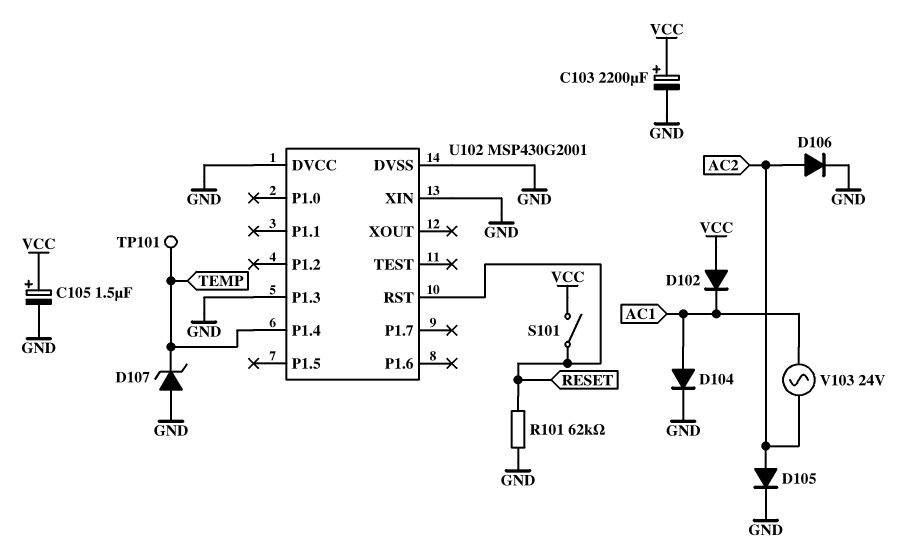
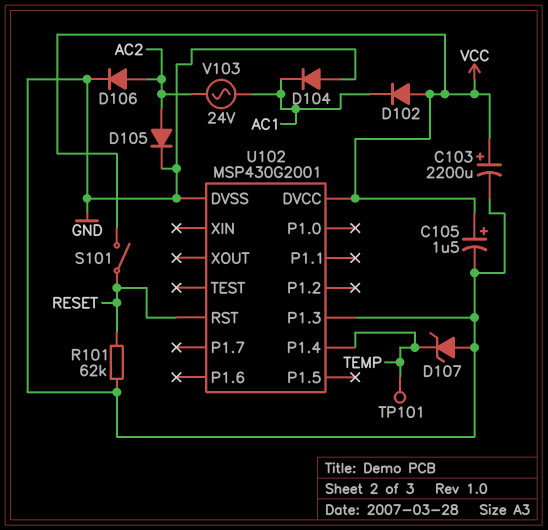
D104: diode (A AC1, K GND) -> diode (A GND, K AC1)
U102 pin DVCC: GND -> VCC
U102 pin XIN: GND -> none

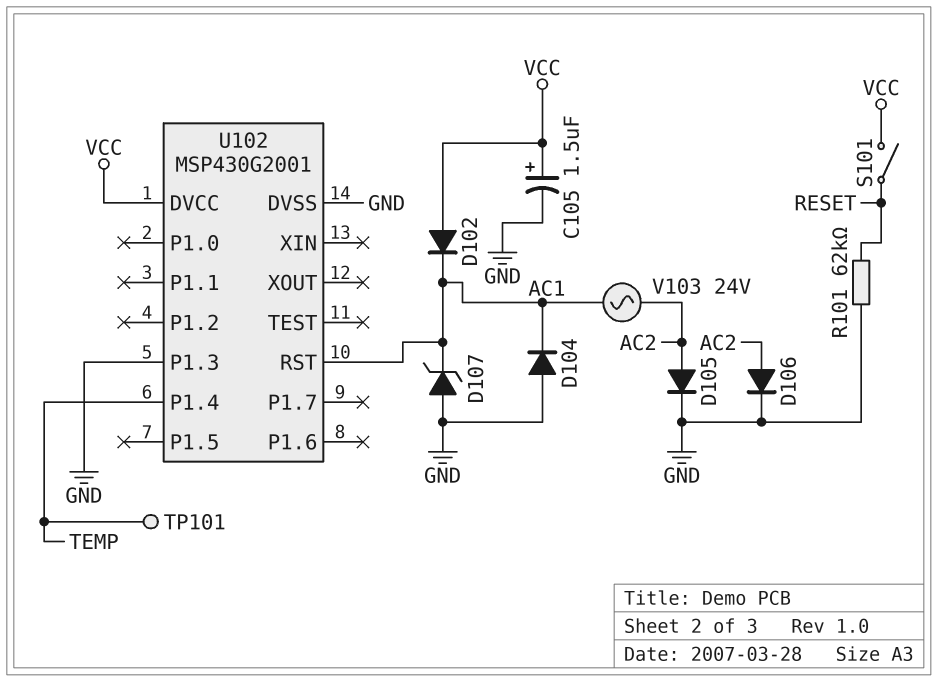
C103: 2200uF (plus VCC, minus GND) -> none
D107: zener (A GND, K TEMP) -> zener (A GND, K AC1)
U102 pin RST: RESET -> AC1

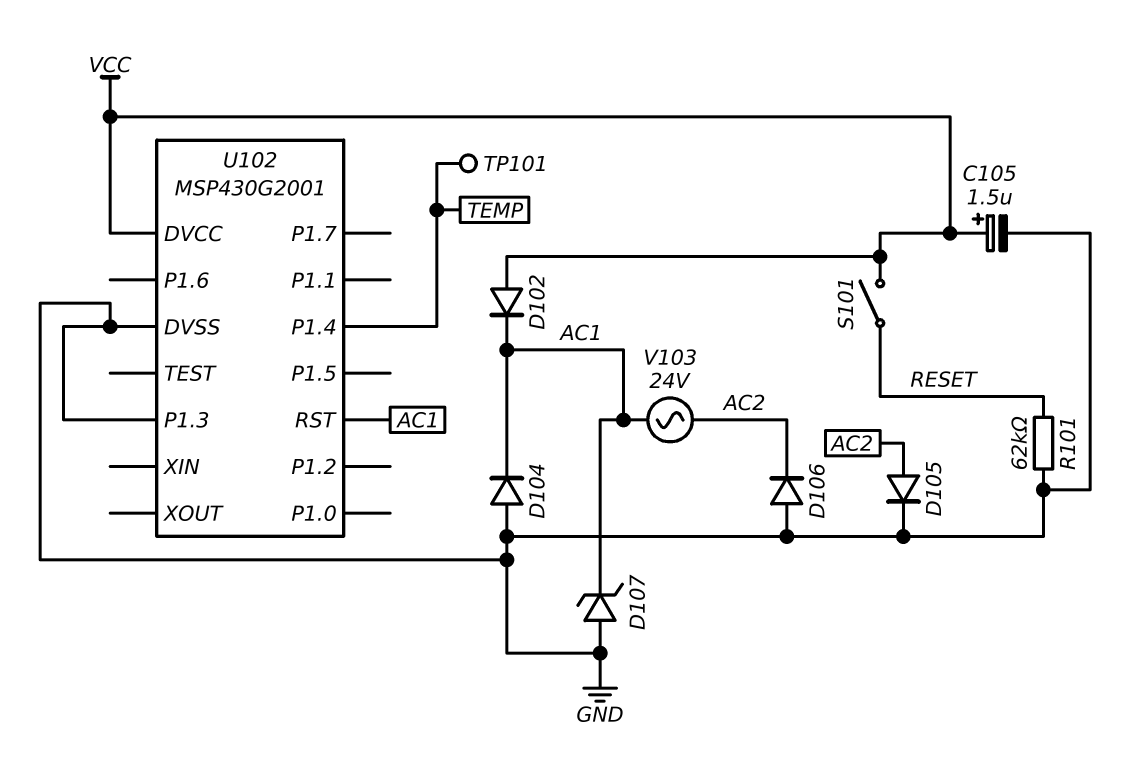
D106: diode (A AC2, K GND) -> diode (A GND, K AC2)

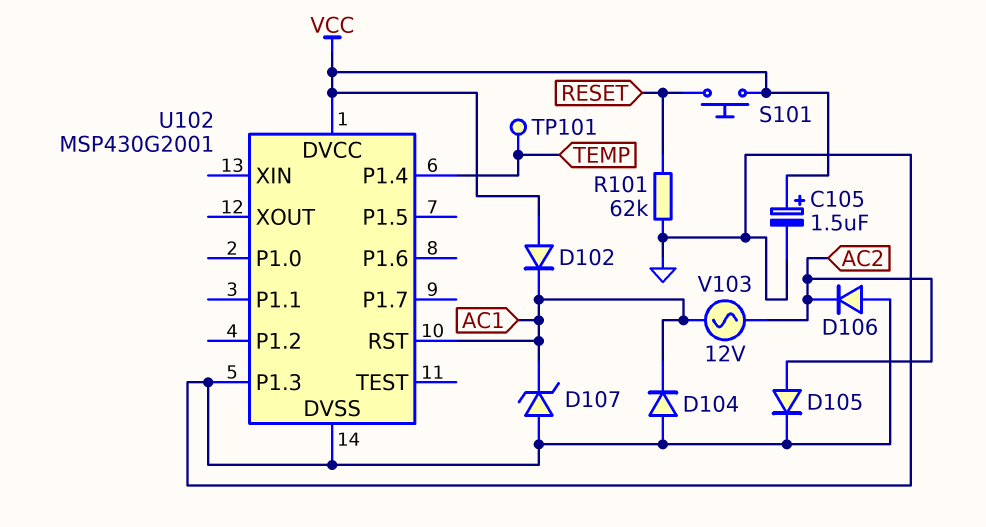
S101: switch (RESET, VCC) -> button (RESET, VCC)
V103: AC 24V (AC1, AC2) -> AC 12V (AC1, AC2)

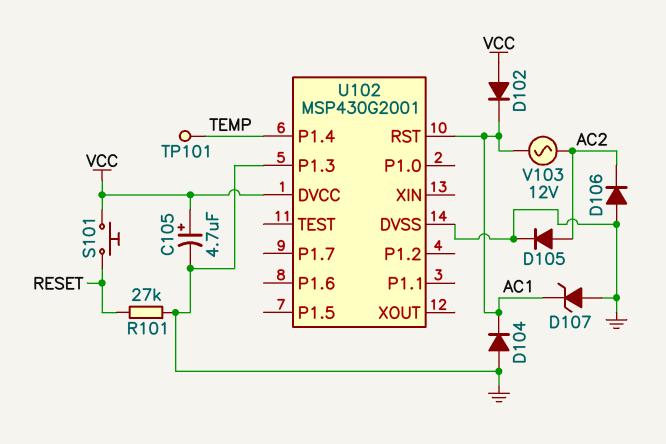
C105: 1.5uF (plus VCC, minus GND) -> 4.7uF (plus VCC, minus GND)
R101: 62k (GND, RESET) -> 27k (GND, RESET)

